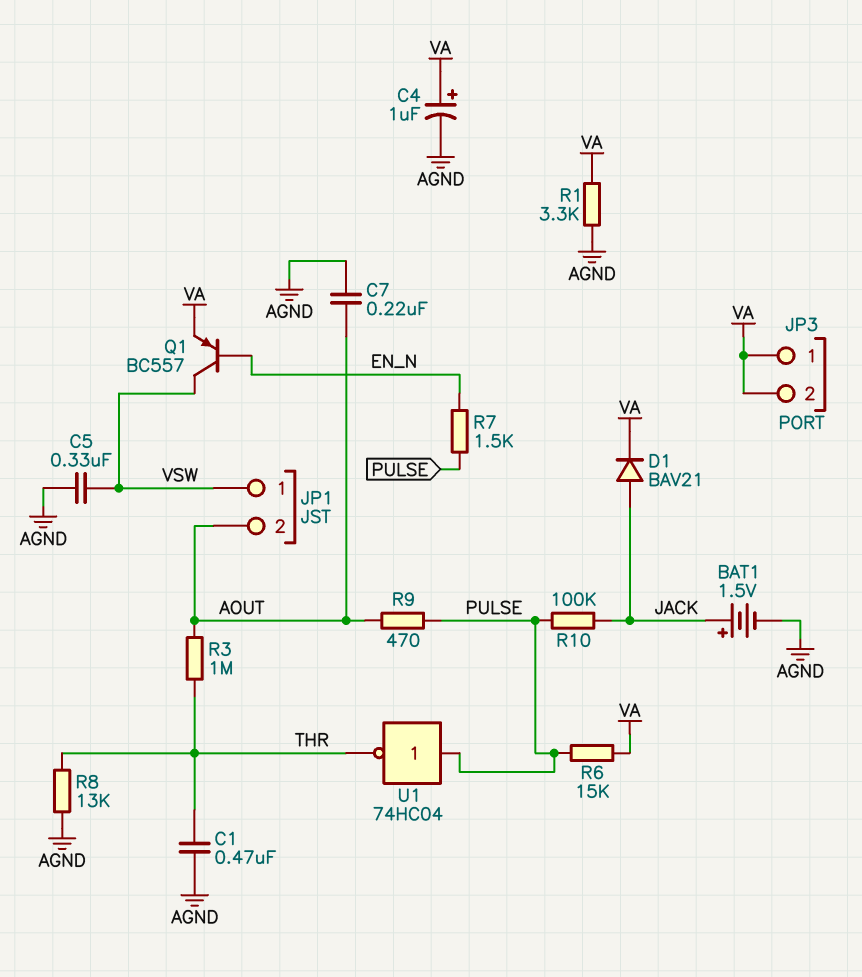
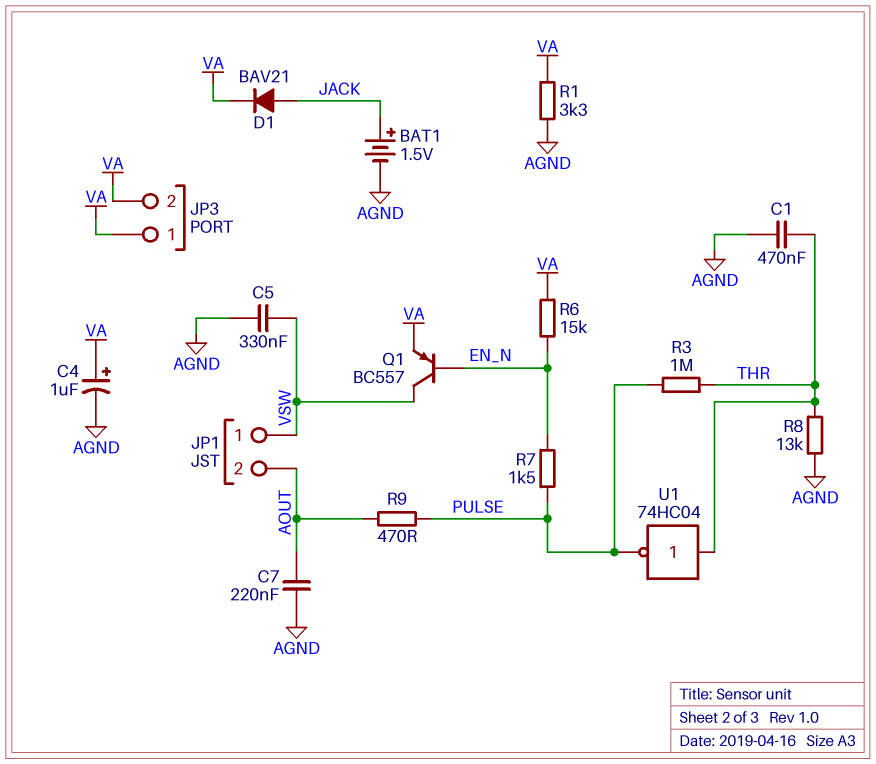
R3: 1M (AOUT, THR) -> 1M (PULSE, THR)
R6: 15k (PULSE, VA) -> 15k (EN_N, VA)
R10: 100k (JACK, PULSE) -> none
U1: NOT 74HC04 (in PULSE, out THR) -> NOT 74HC04 (in THR, out PULSE)

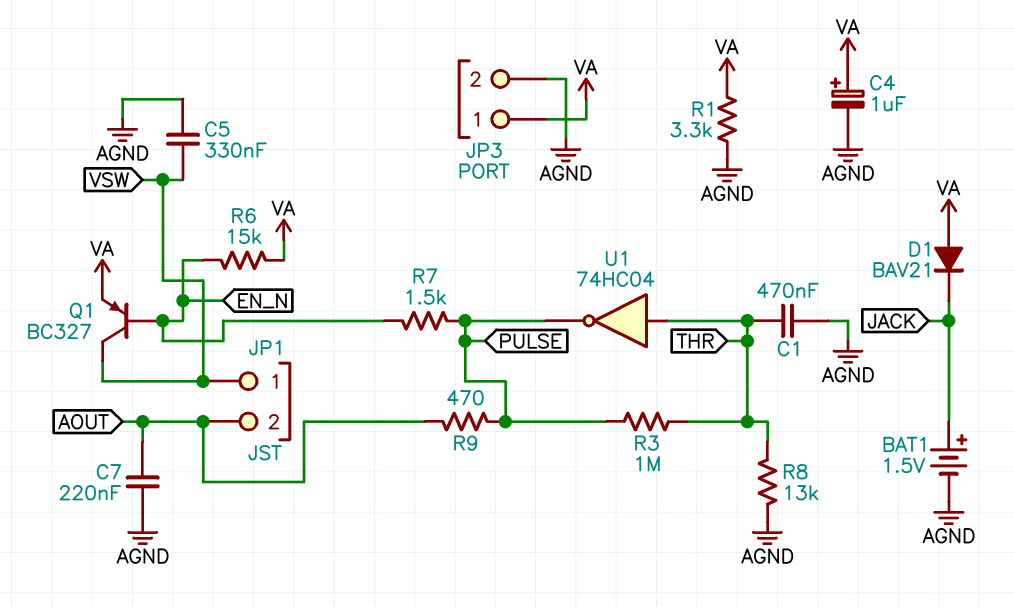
D1: diode BAV21 (A JACK, K VA) -> diode BAV21 (A VA, K JACK)
JP3 pin 2: VA -> AGND
Q1: PNP BC557 (B EN_N, C VSW, E VA) -> PNP BC327 (B EN_N, C VSW, E VA)

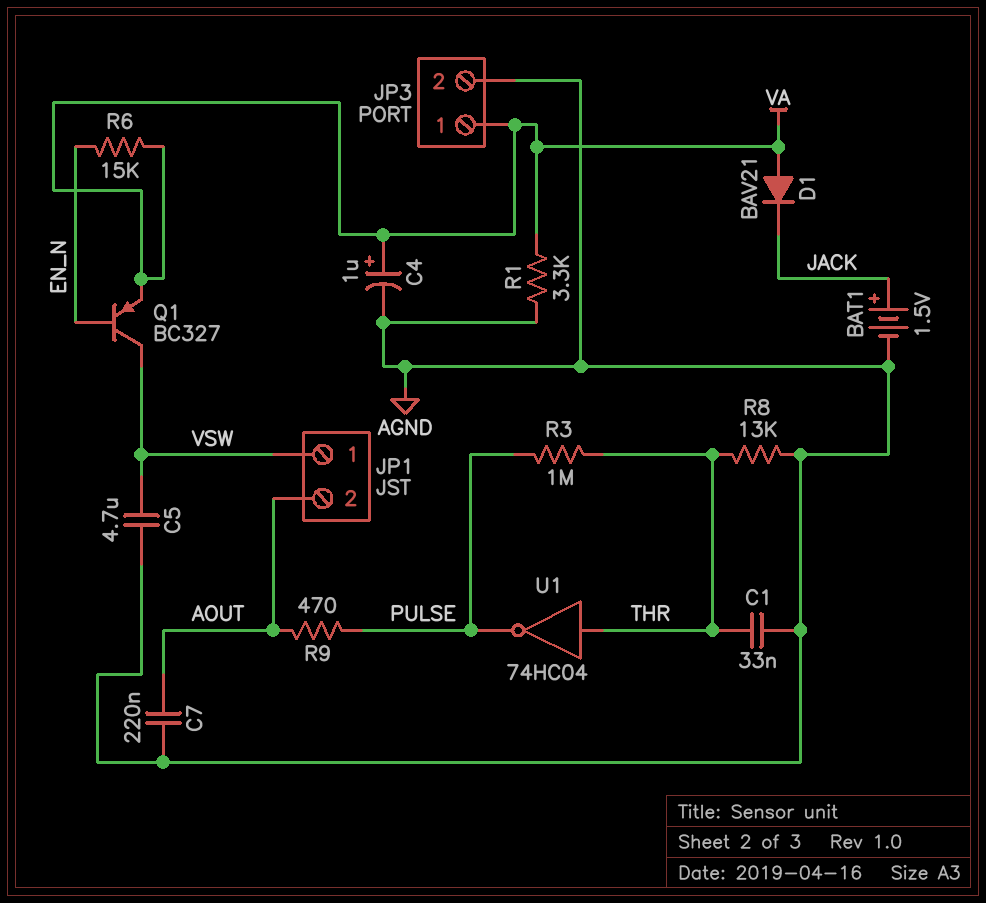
C1: 470nF (AGND, THR) -> 33nF (AGND, THR)
C5: 330nF (AGND, VSW) -> 4.7uF (AGND, VSW)
R7: 1.5k (EN_N, PULSE) -> none

